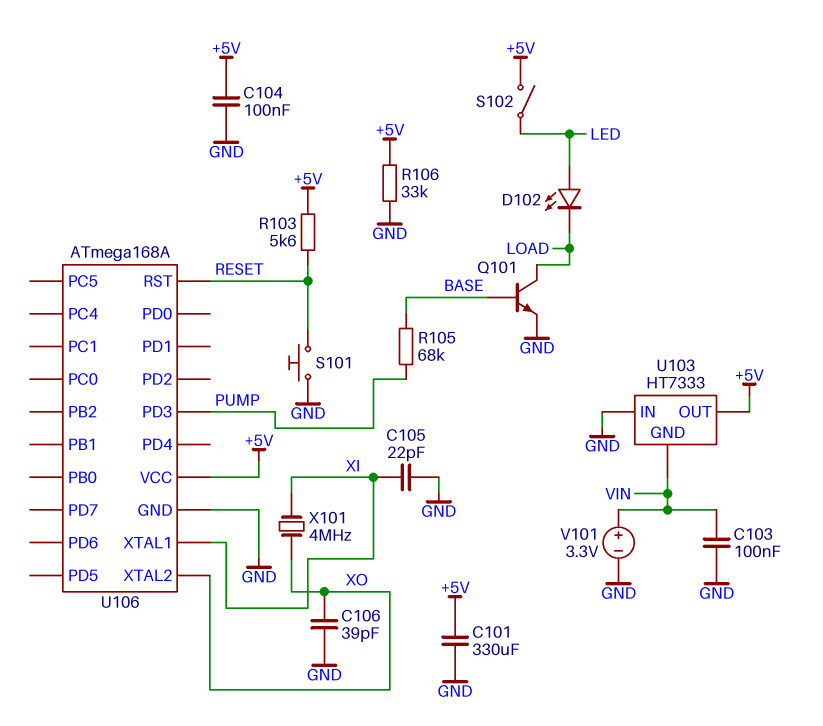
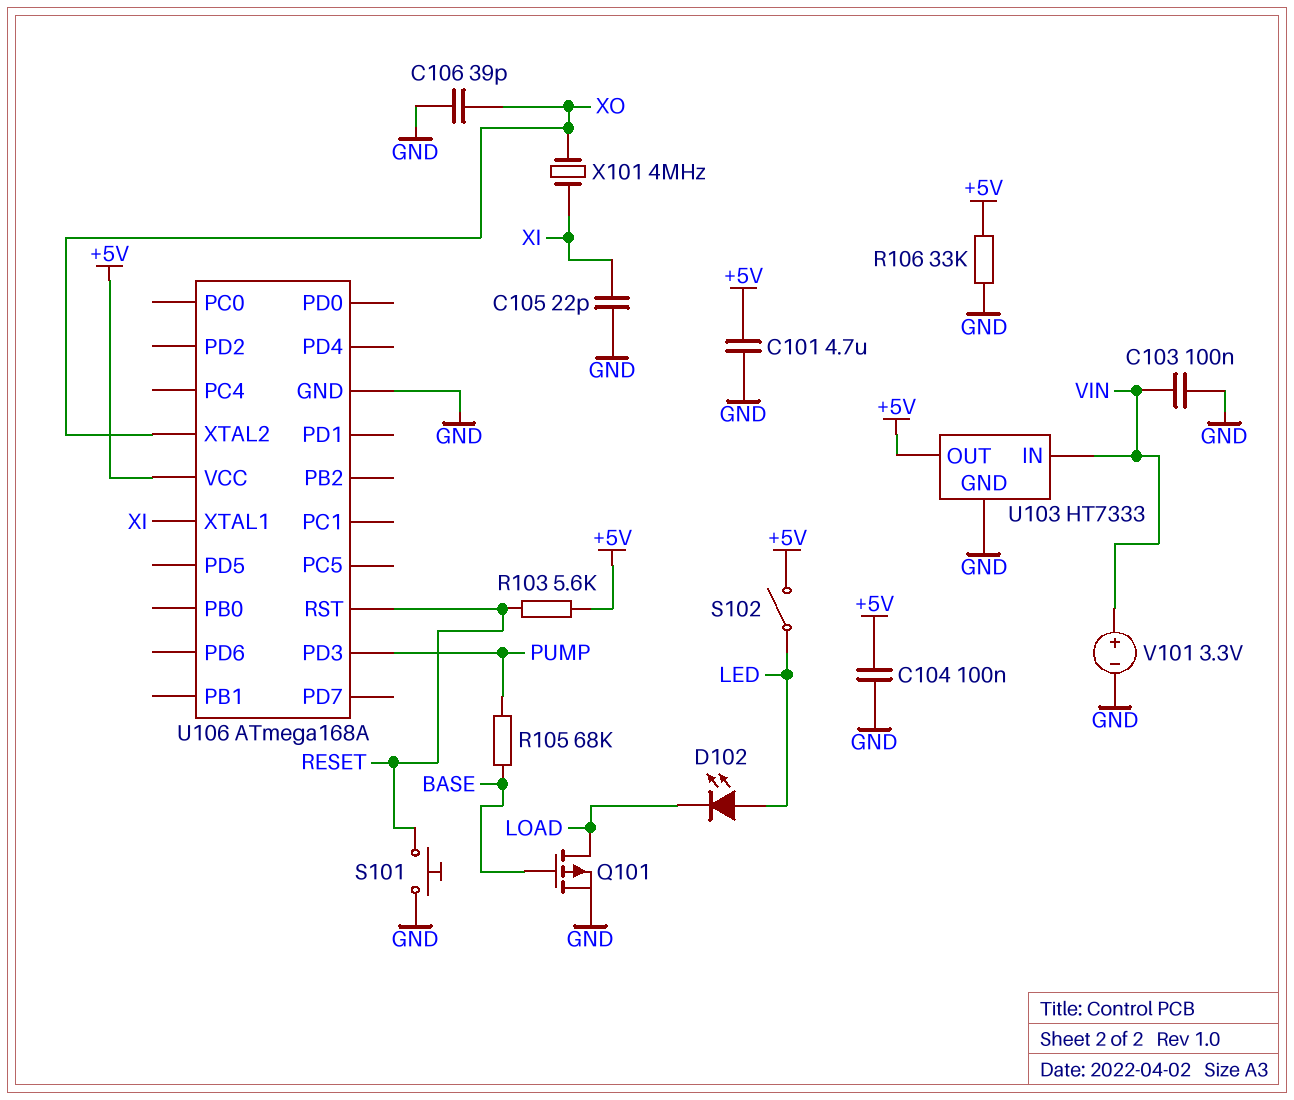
C101: 330uF (+5V, GND) -> 4.7uF (+5V, GND)
Q101: NPN (B BASE, C LOAD, E GND) -> PMOS (G BASE, D LOAD, S GND)
U103 pin GND: VIN -> GND
U103 pin IN: GND -> VIN

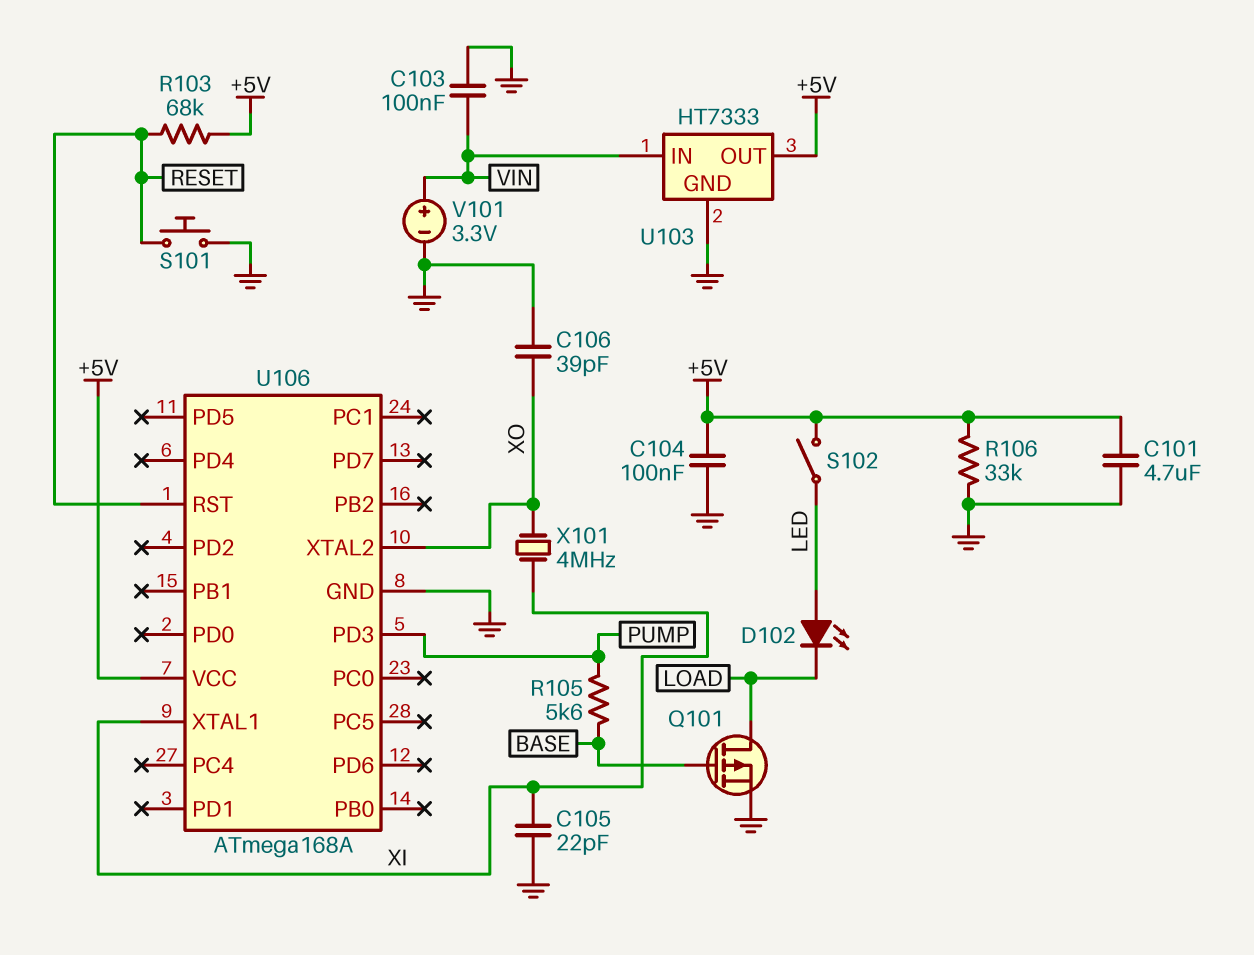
R103: 5.6k (+5V, RESET) -> 68k (+5V, RESET)
R105: 68k (BASE, PUMP) -> 5.6k (BASE, PUMP)

